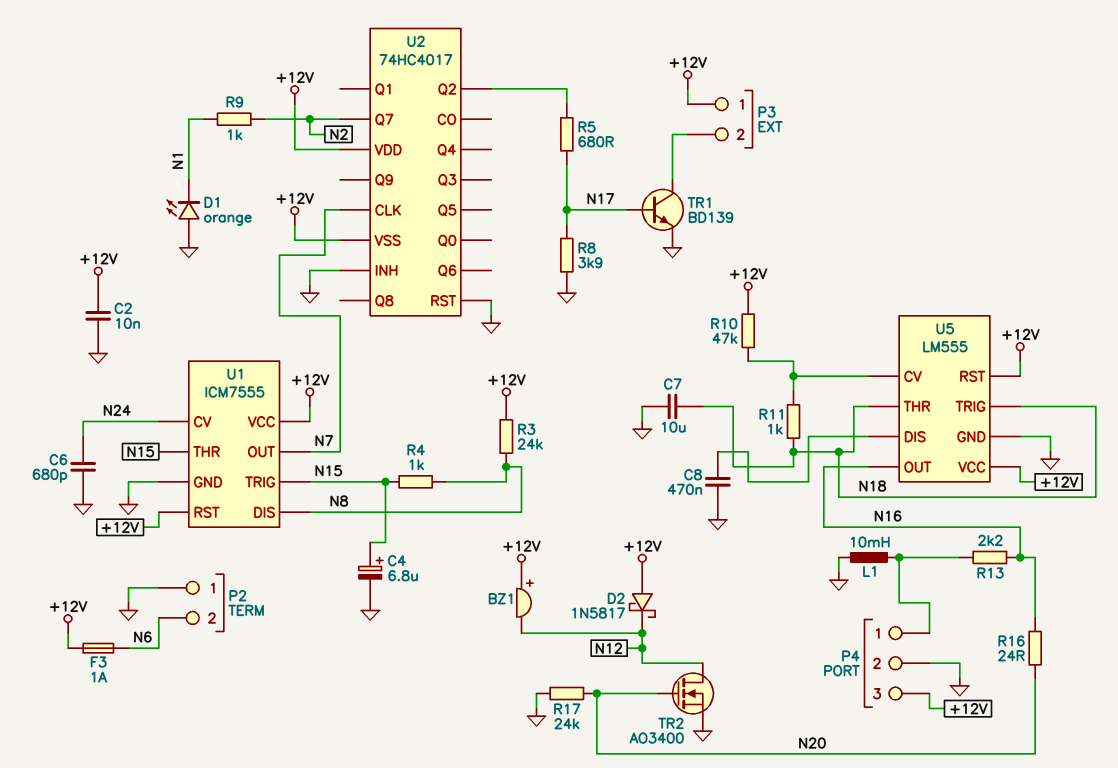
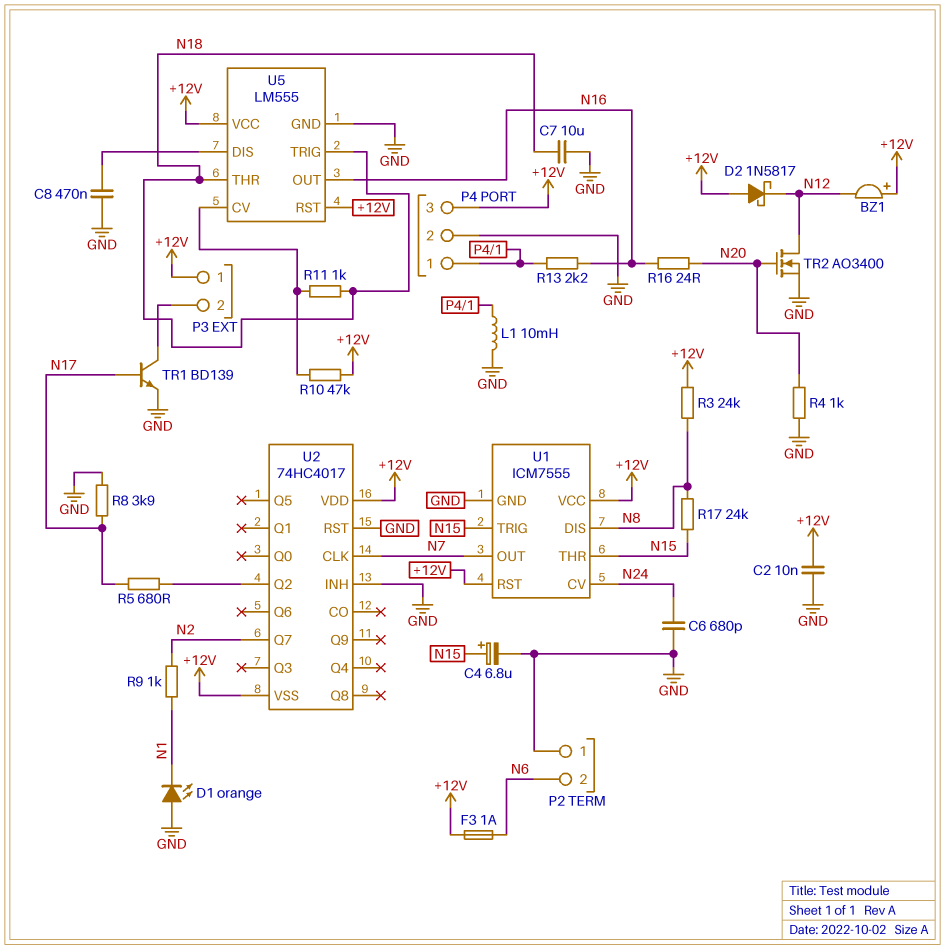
R4: 1k (N8, N15) -> 1k (GND, N20)
R17: 24k (GND, N20) -> 24k (N8, N15)

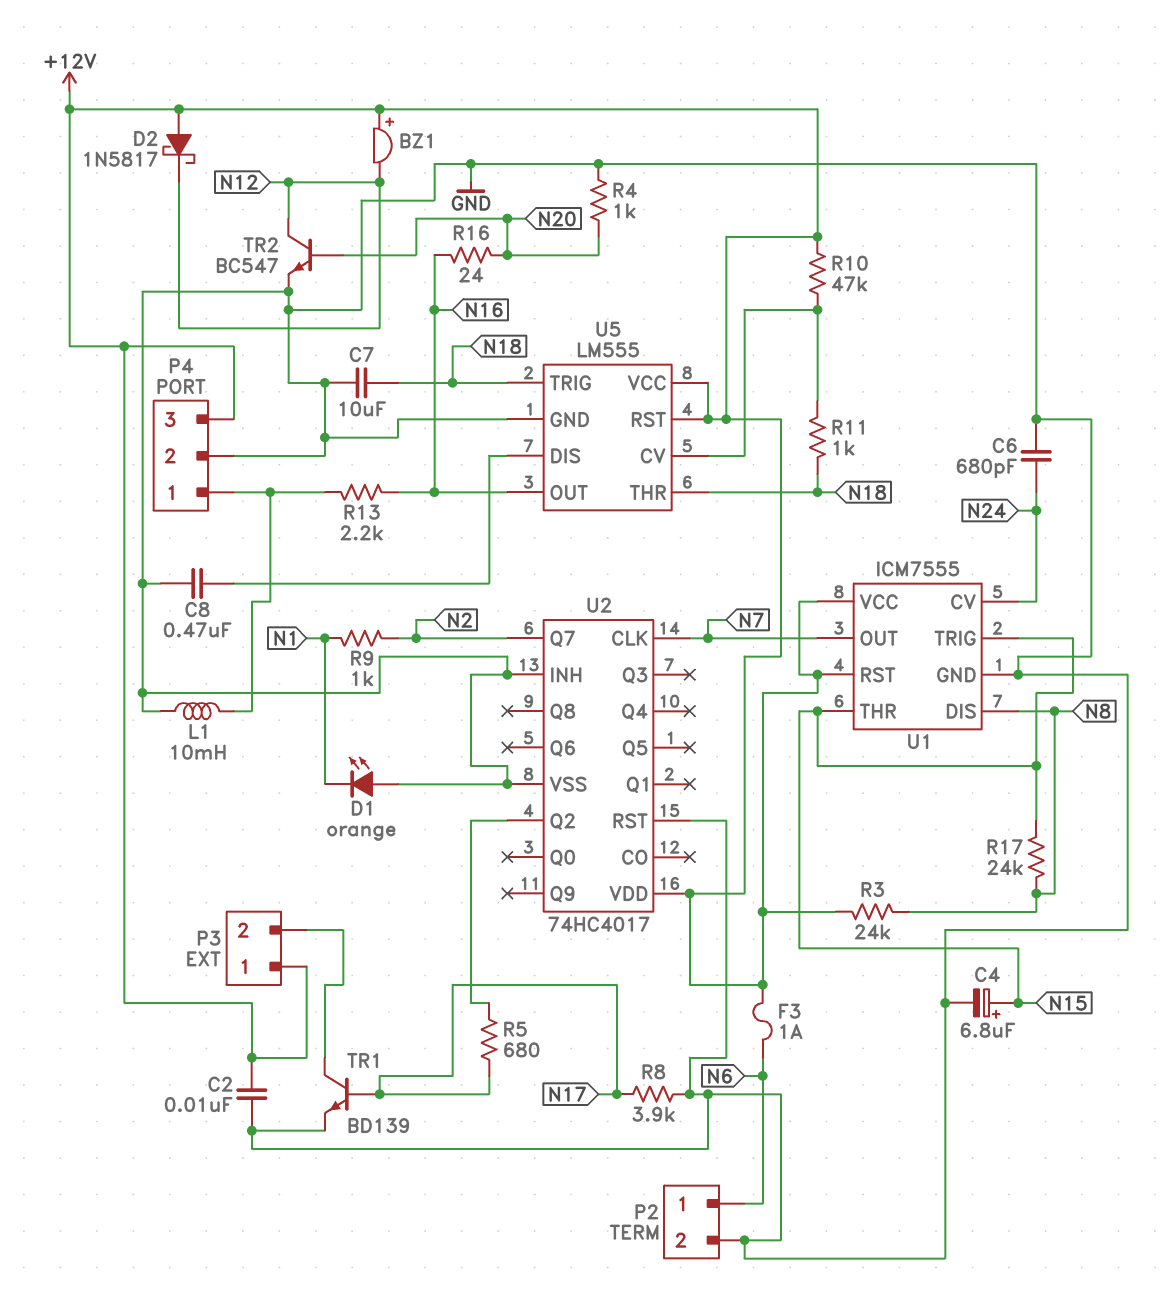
P2 pin 1: GND -> N6
P2 pin 2: N6 -> GND
TR2: NMOS AO3400 (G N20, D N12, S GND) -> NPN BC547 (B N20, C N12, E GND)
U2 pin VSS: +12V -> GND

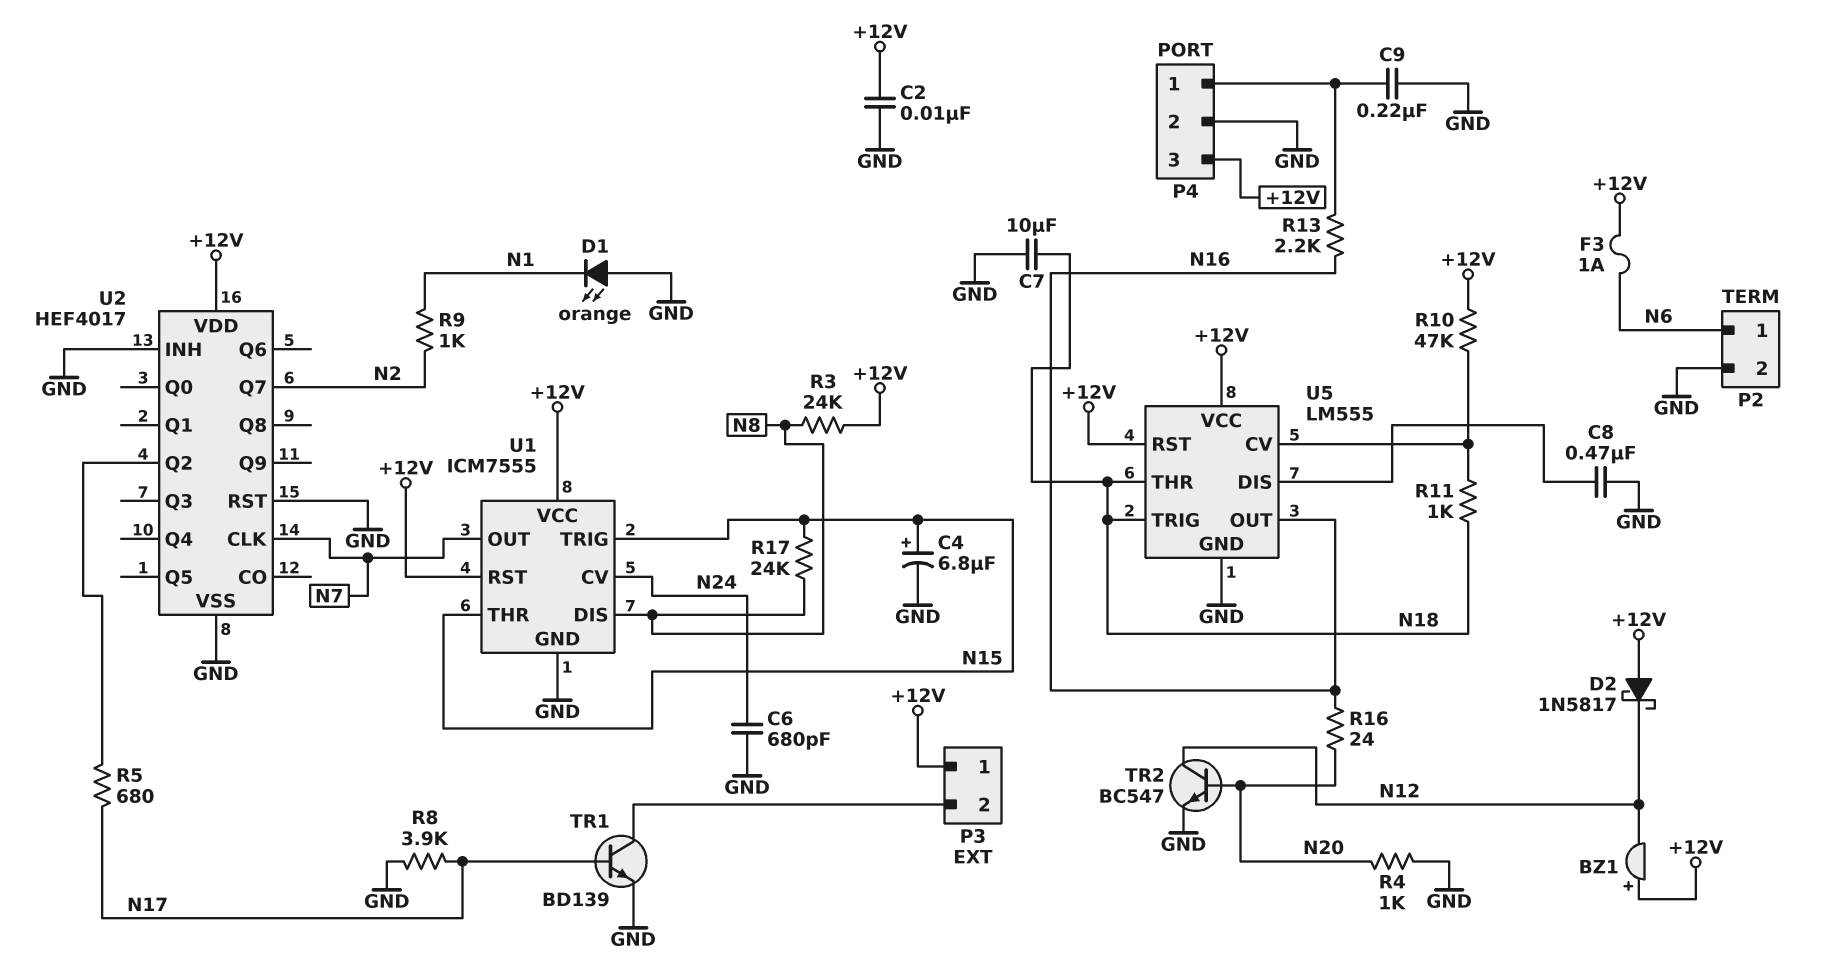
C9: none -> 220nF (GND, P4/1)
L1: 10mH (GND, P4/1) -> none
U2: 74HC4017 -> HEF4017

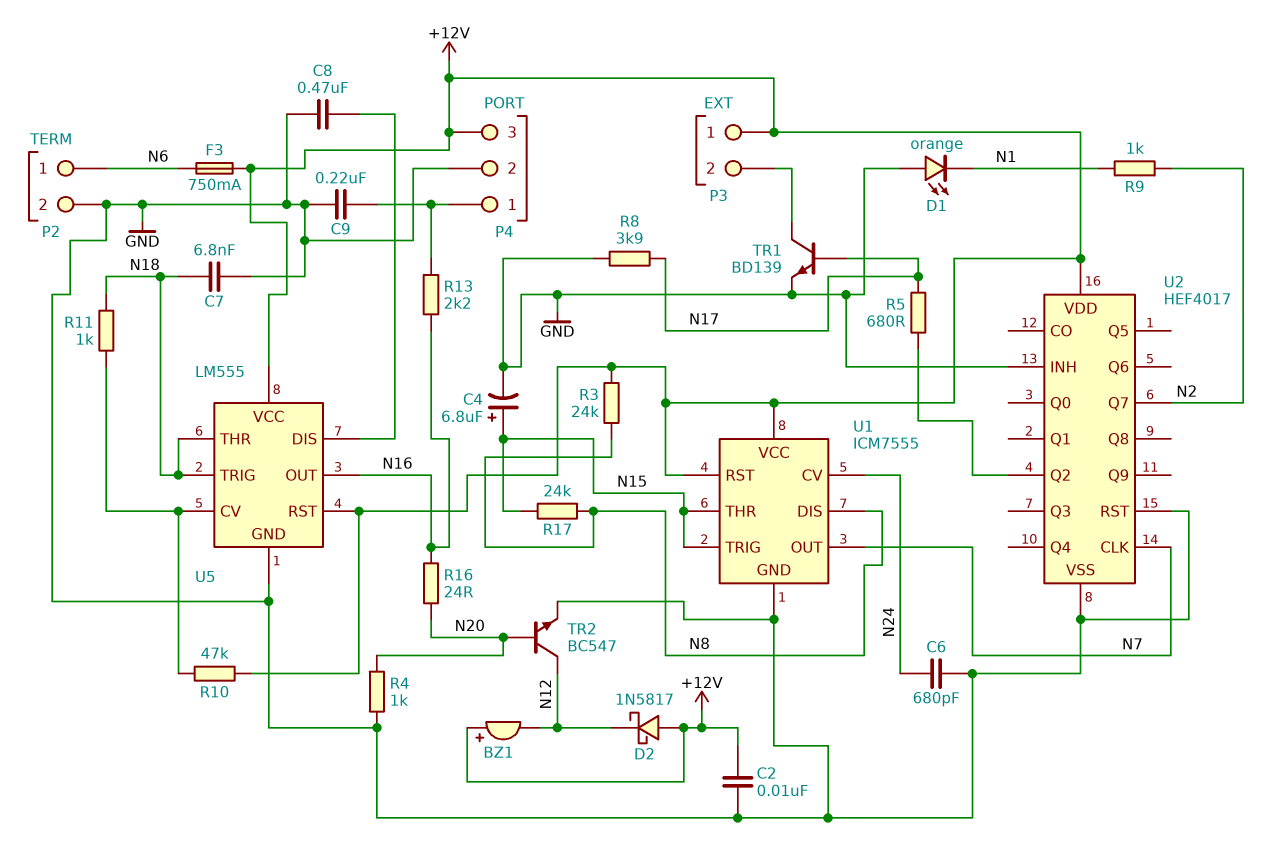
C7: 10uF (GND, N18) -> 6.8nF (GND, N18)
F3: 1A (+12V, N6) -> 750mA (+12V, N6)

